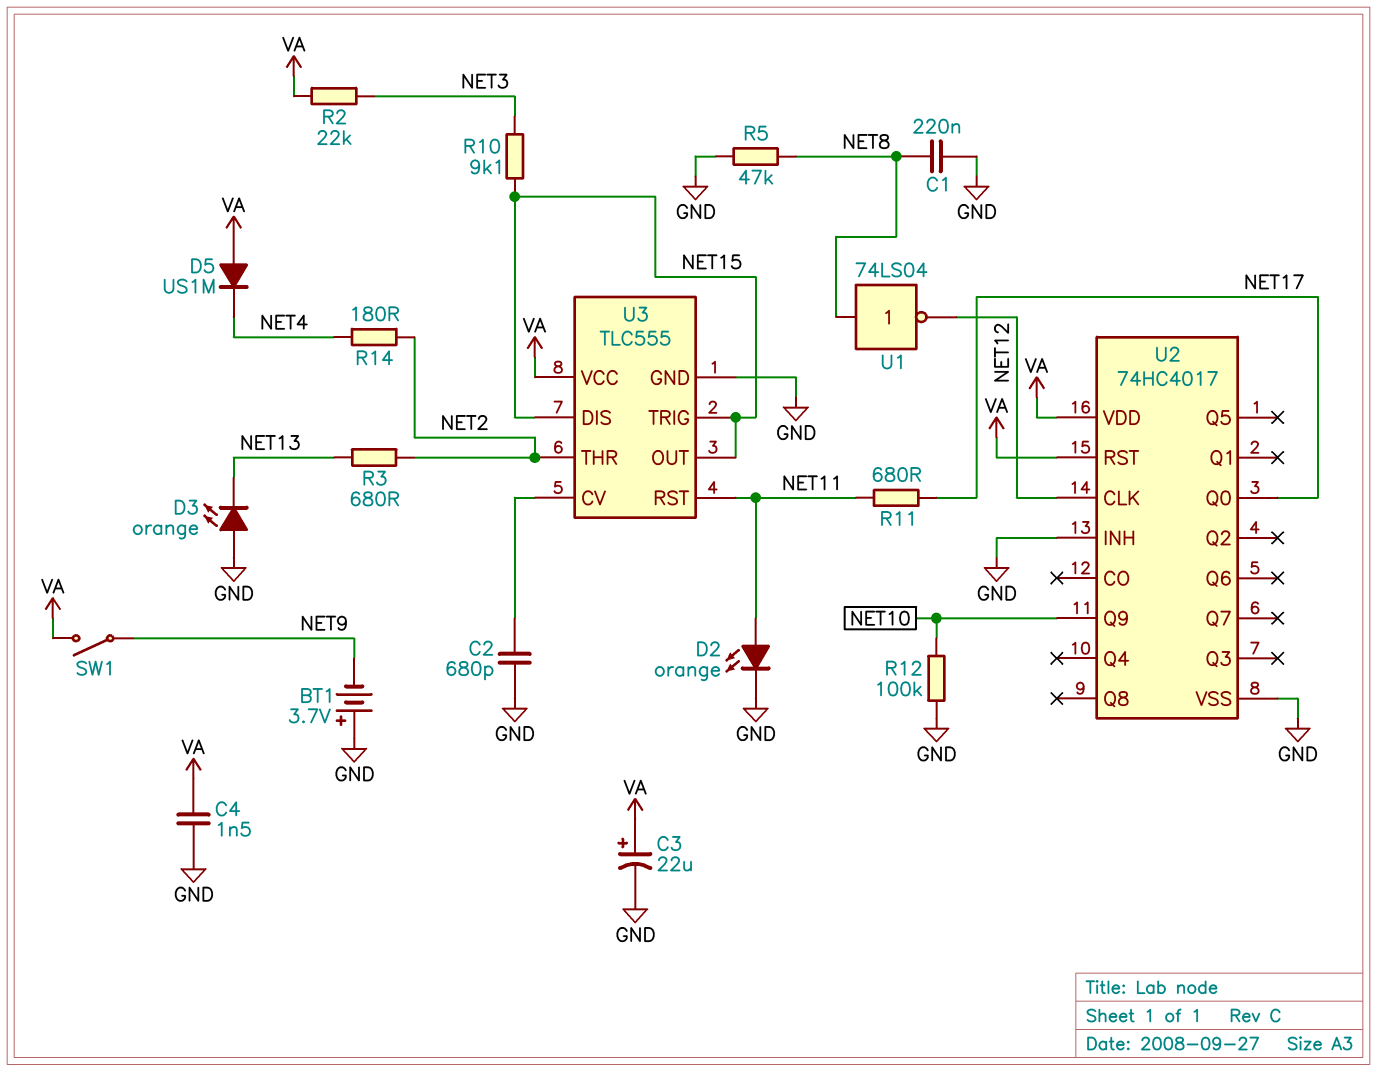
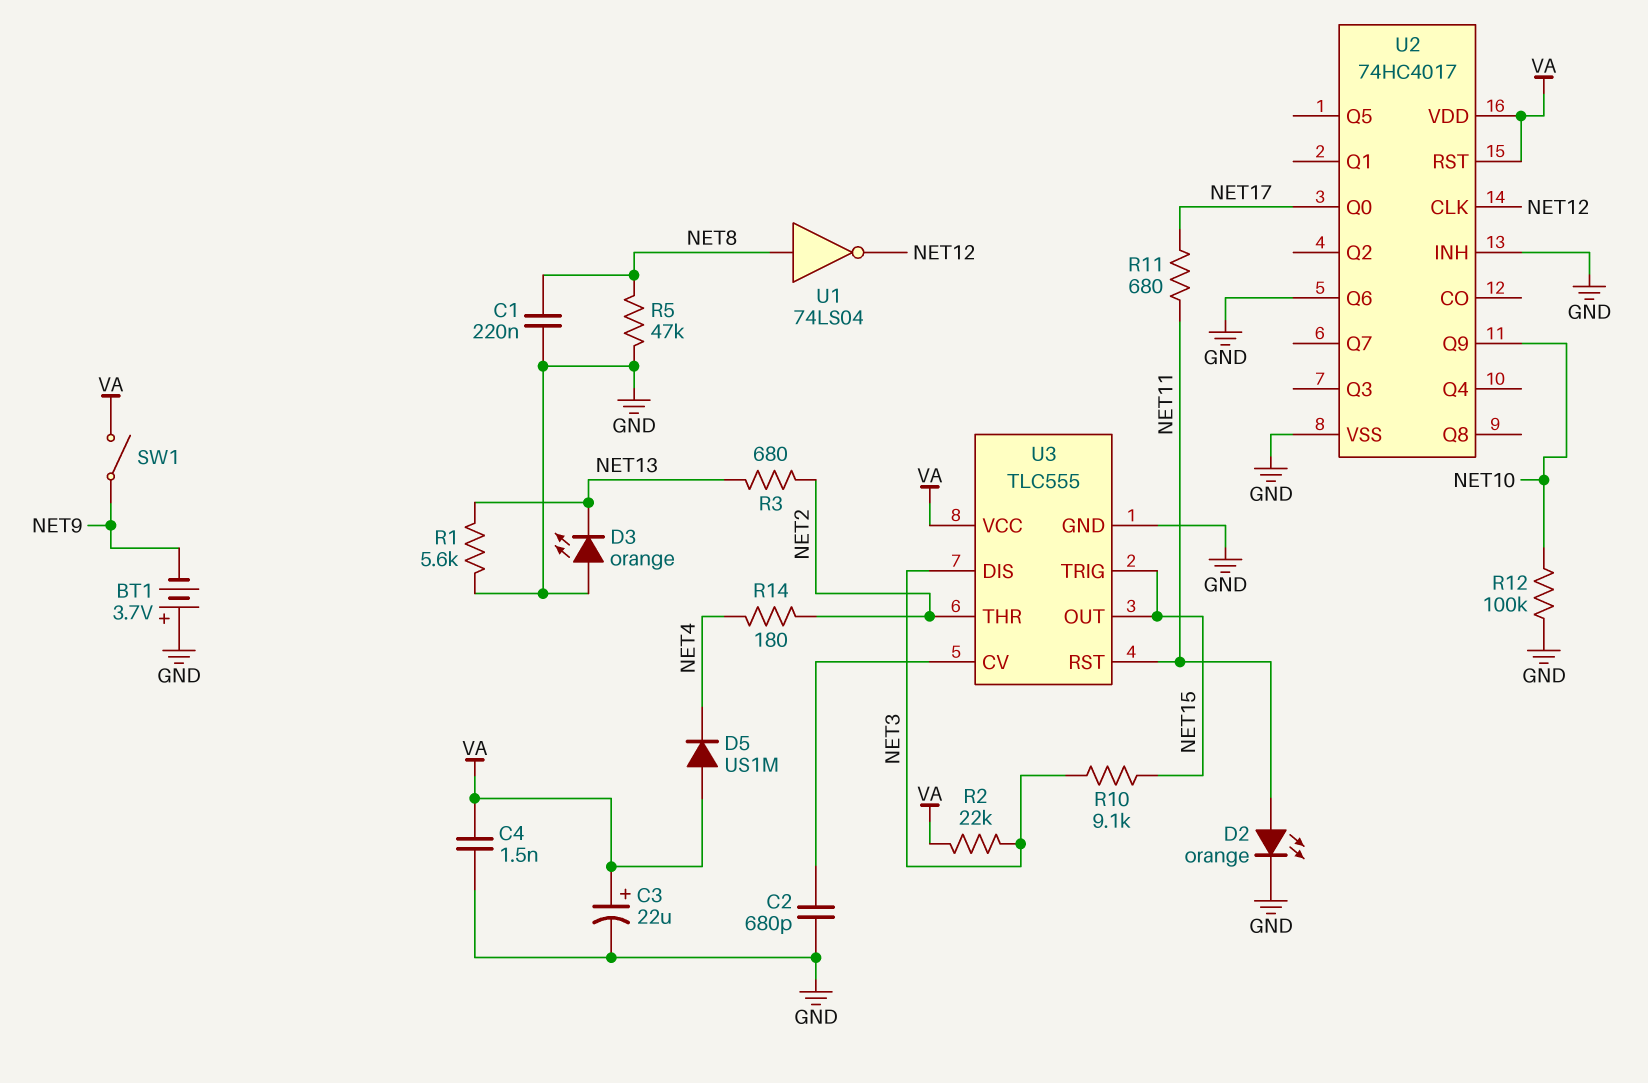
R1: none -> 5.6k (GND, NET13)
U2 pin Q6: none -> GND
U3 pin DIS: NET15 -> NET3

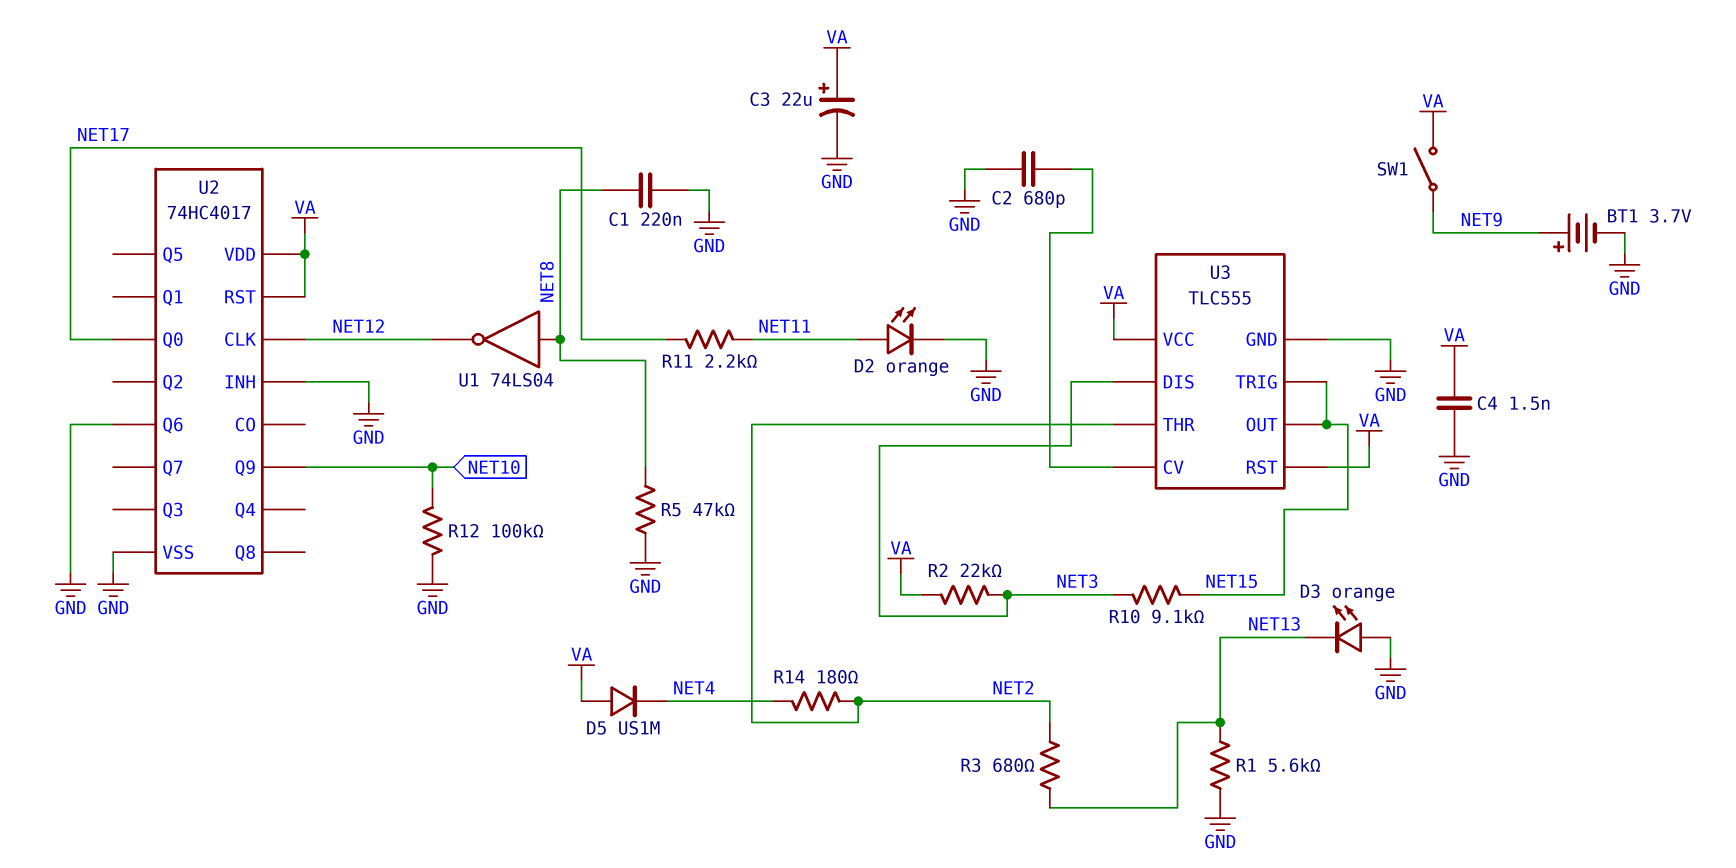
BT1: 3.7V (plus GND, minus NET9) -> 3.7V (plus NET9, minus GND)
R11: 680 (NET11, NET17) -> 2.2k (NET11, NET17)
U3 pin RST: NET11 -> VA

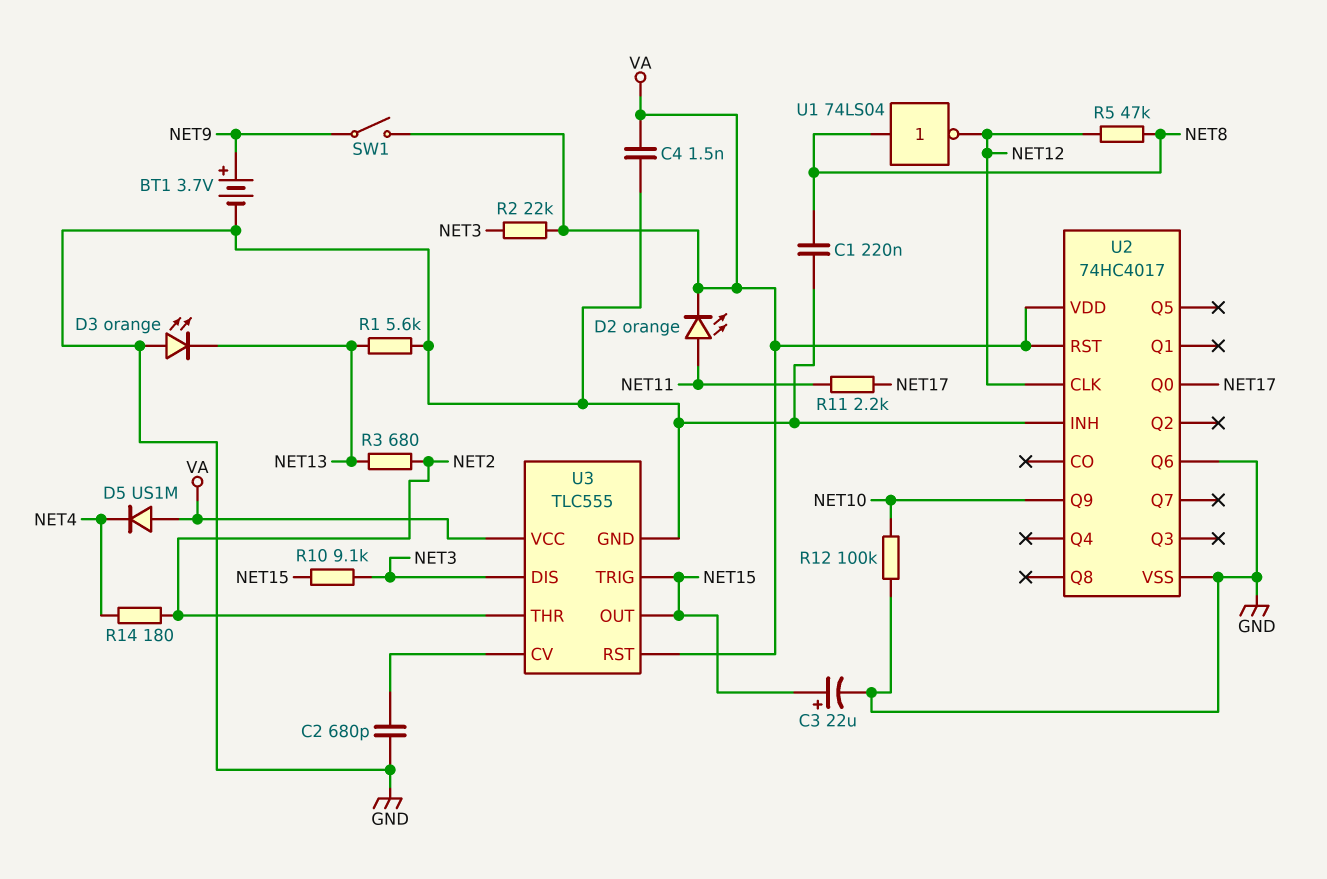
C3: 22uF (plus VA, minus GND) -> 22uF (plus NET15, minus GND)
D2: LED orange (A NET11, K GND) -> LED orange (A NET11, K VA)
R5: 47k (GND, NET8) -> 47k (NET8, NET12)

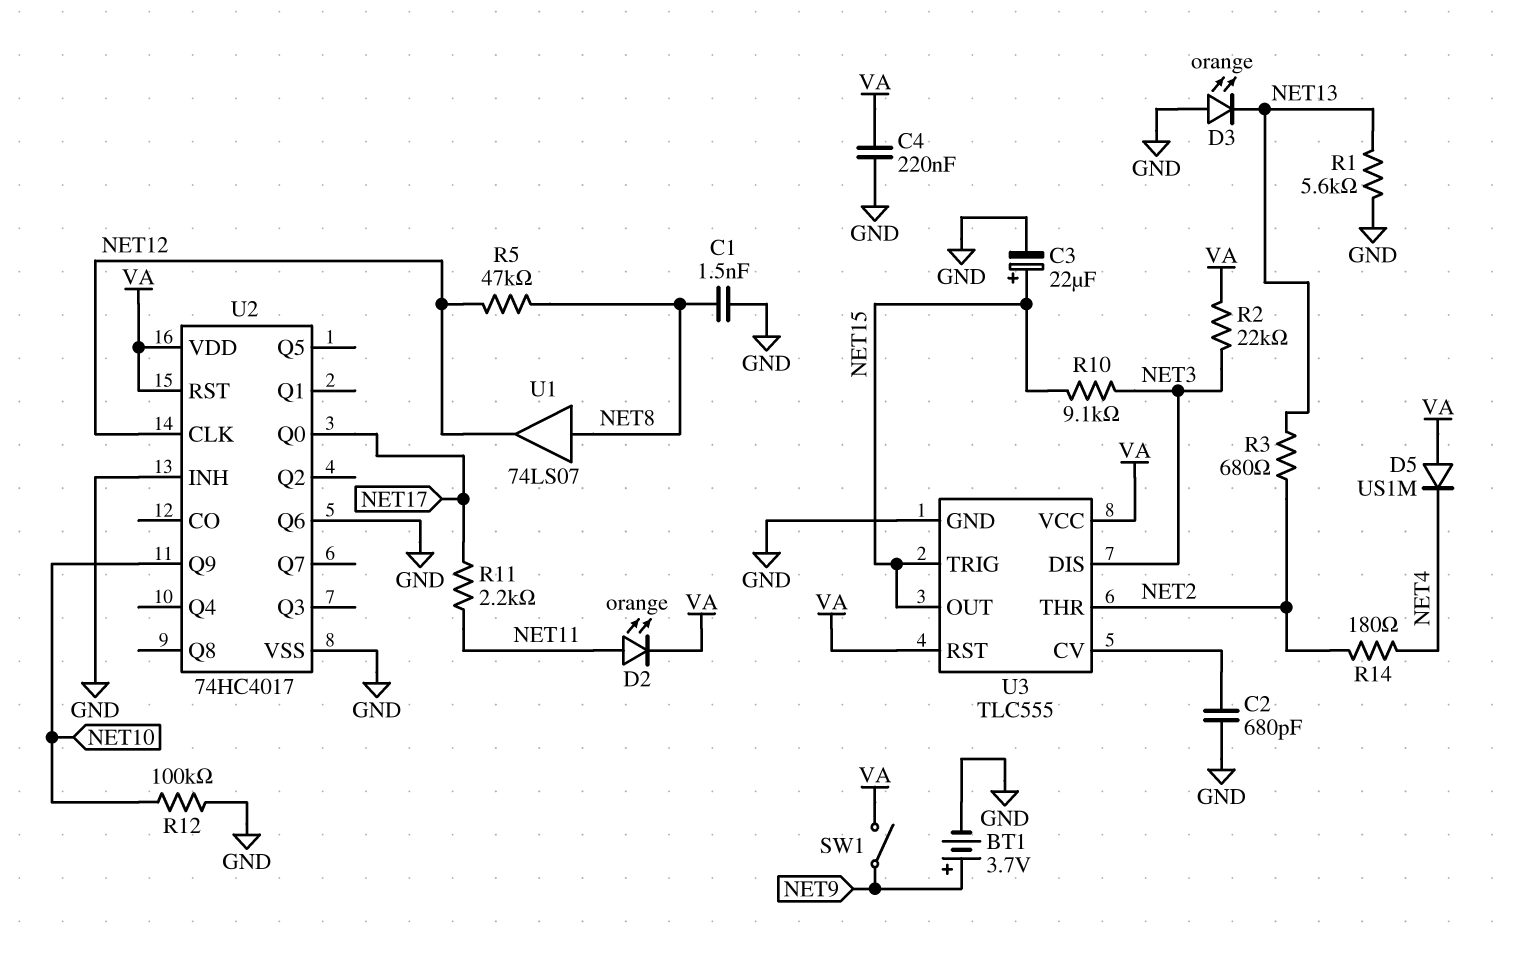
C1: 220nF (GND, NET8) -> 1.5nF (GND, NET8)
C4: 1.5nF (GND, VA) -> 220nF (GND, VA)
U1: NOT 74LS04 (in NET8, out NET12) -> buffer 74LS07 (in NET8, out NET12)

